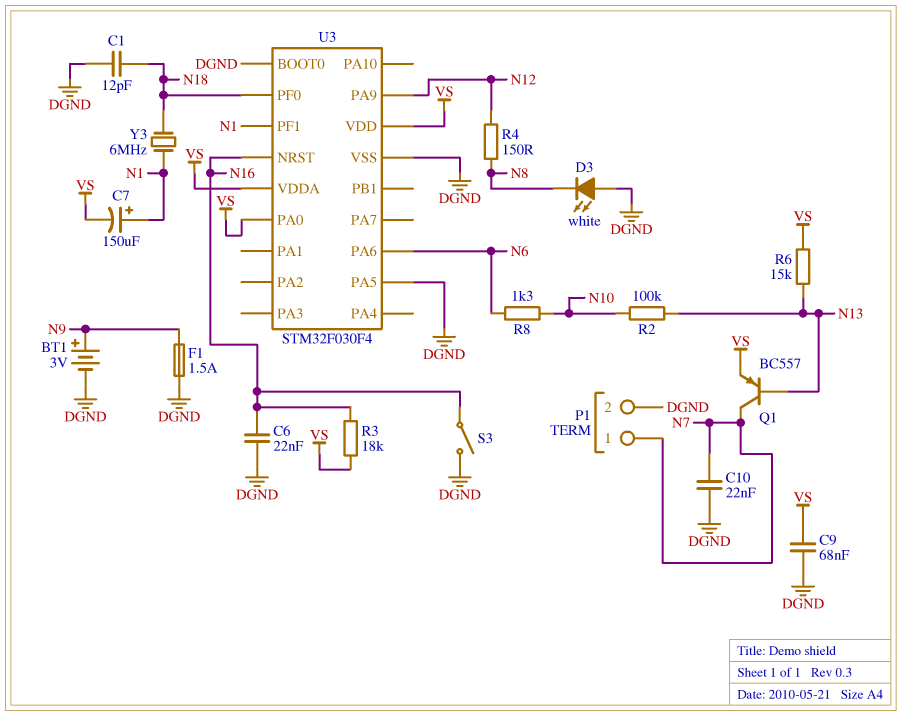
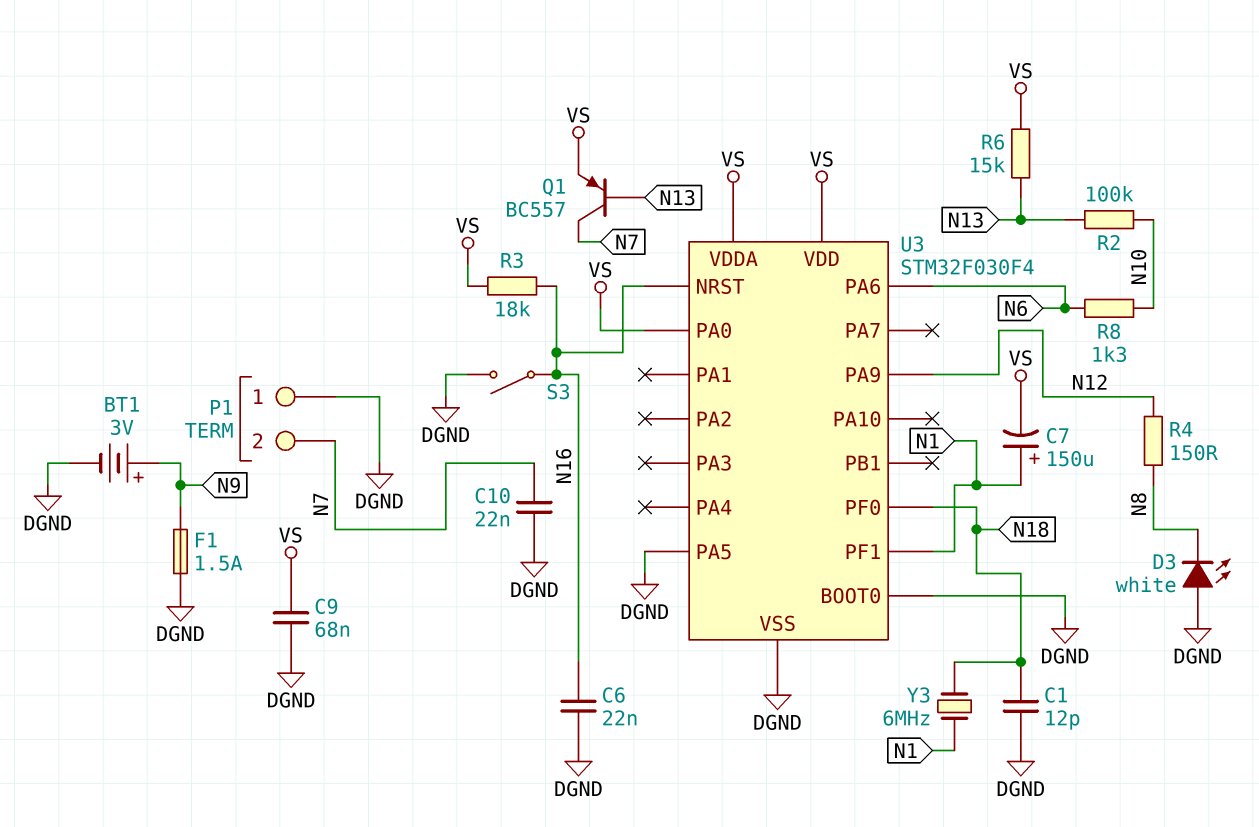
P1 pin 1: N7 -> DGND
P1 pin 2: DGND -> N7

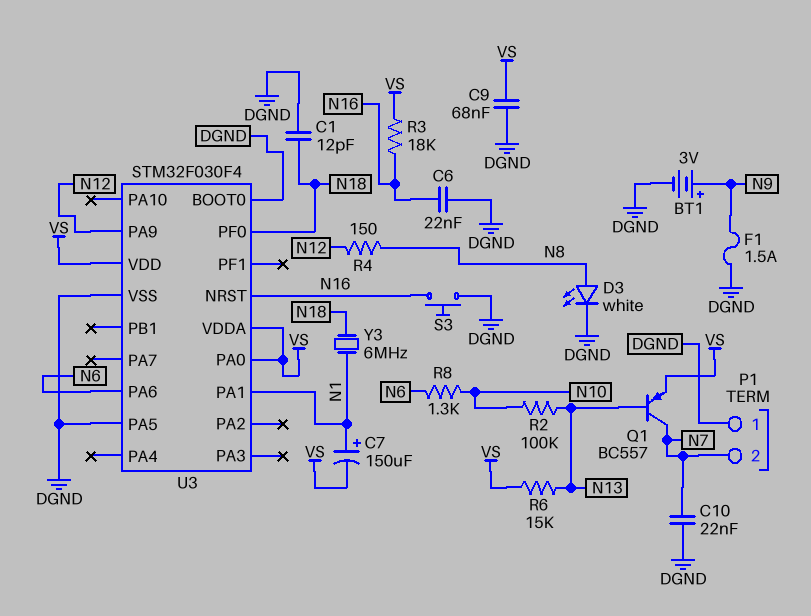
D3: LED white (A DGND, K N8) -> LED white (A N8, K DGND)
S3: switch (DGND, N16) -> button (DGND, N16)
U3 pin PA1: none -> N1
U3 pin PF1: N1 -> none

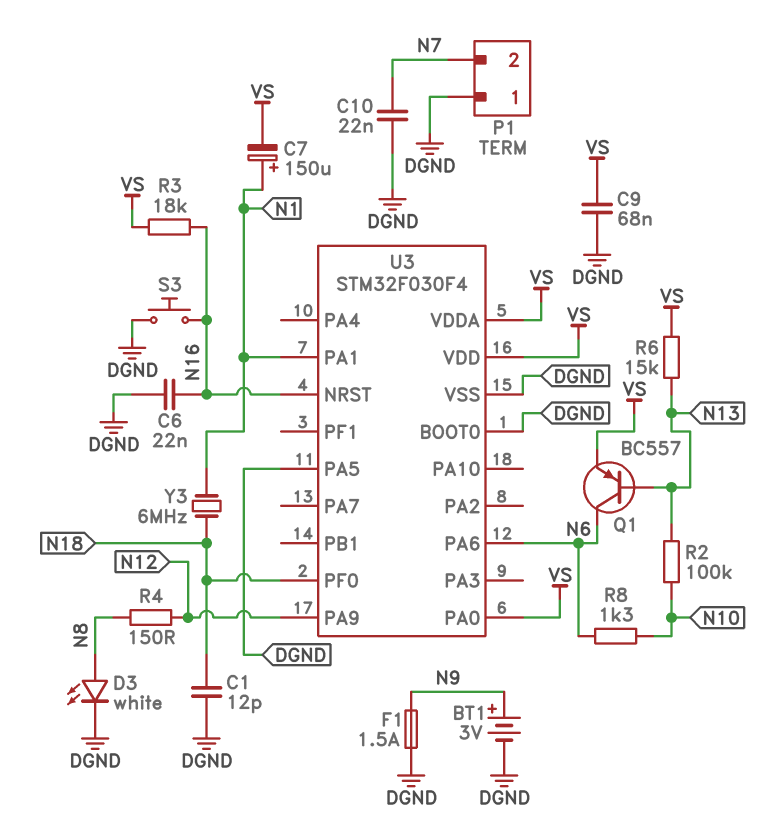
Q1: PNP BC557 (B N13, C N7, E VS) -> PNP BC557 (B N13, C N6, E VS)

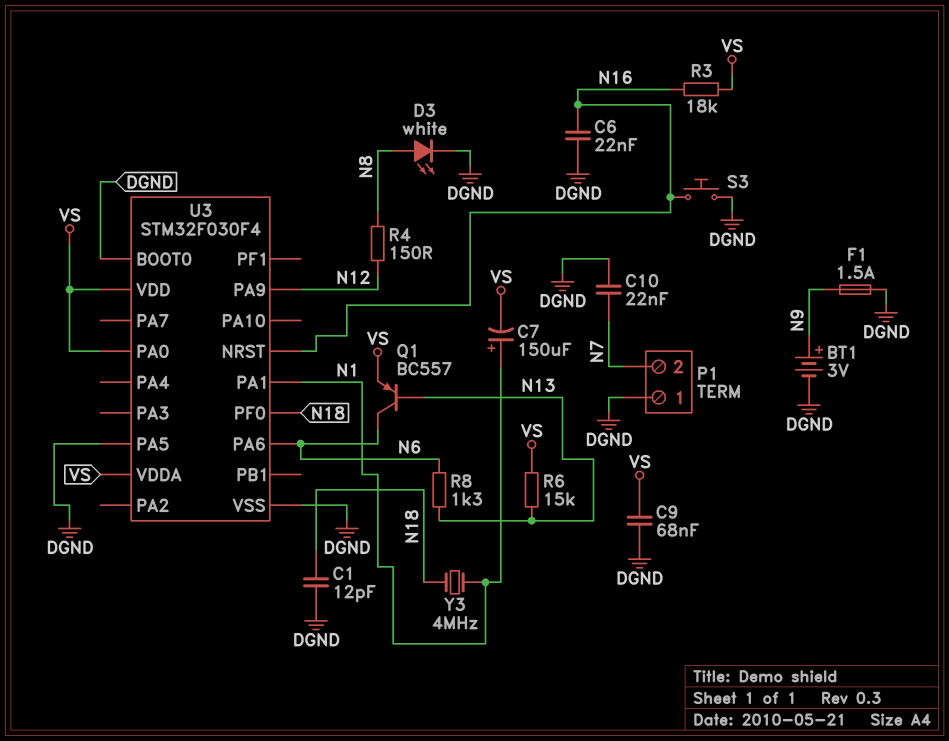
R2: 100k (N10, N13) -> none
R8: 1.3k (N6, N10) -> 1.3k (N6, N13)
Y3: 6MHz (N1, N18) -> 4MHz (N1, N18)

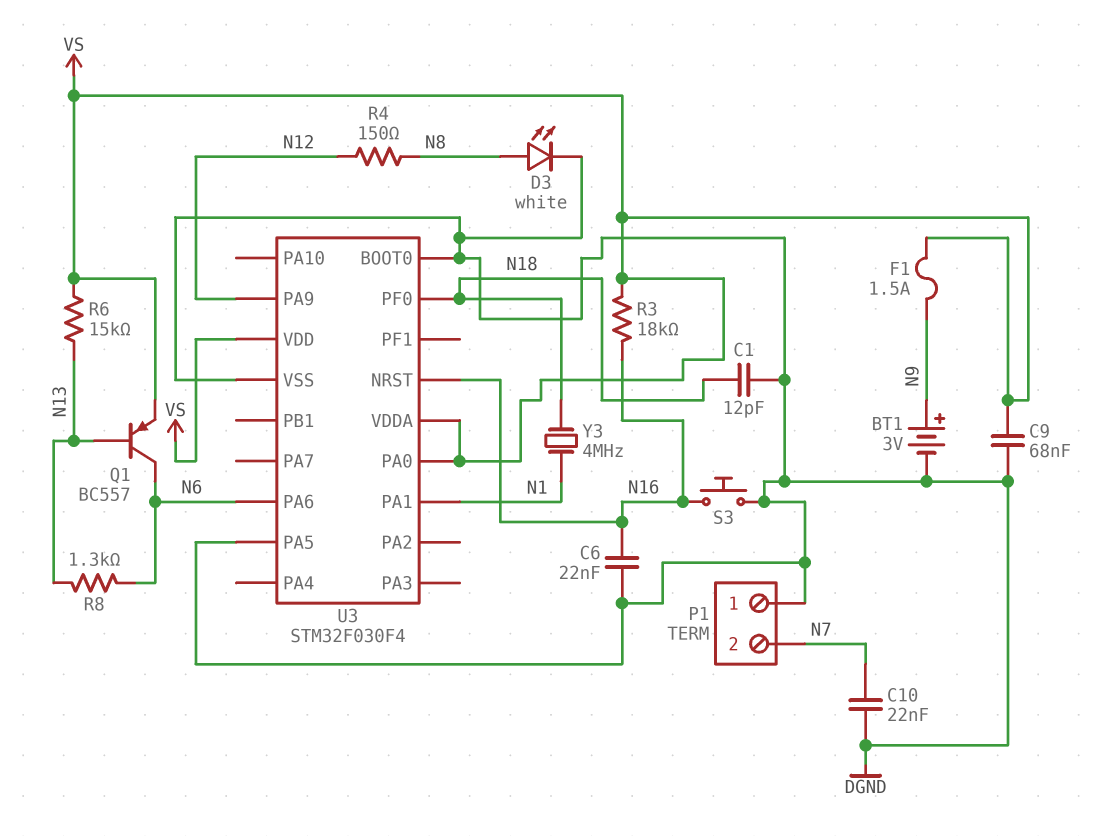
C7: 150uF (plus N1, minus VS) -> none
F1: 1.5A (DGND, N9) -> 1.5A (N9, VS)

